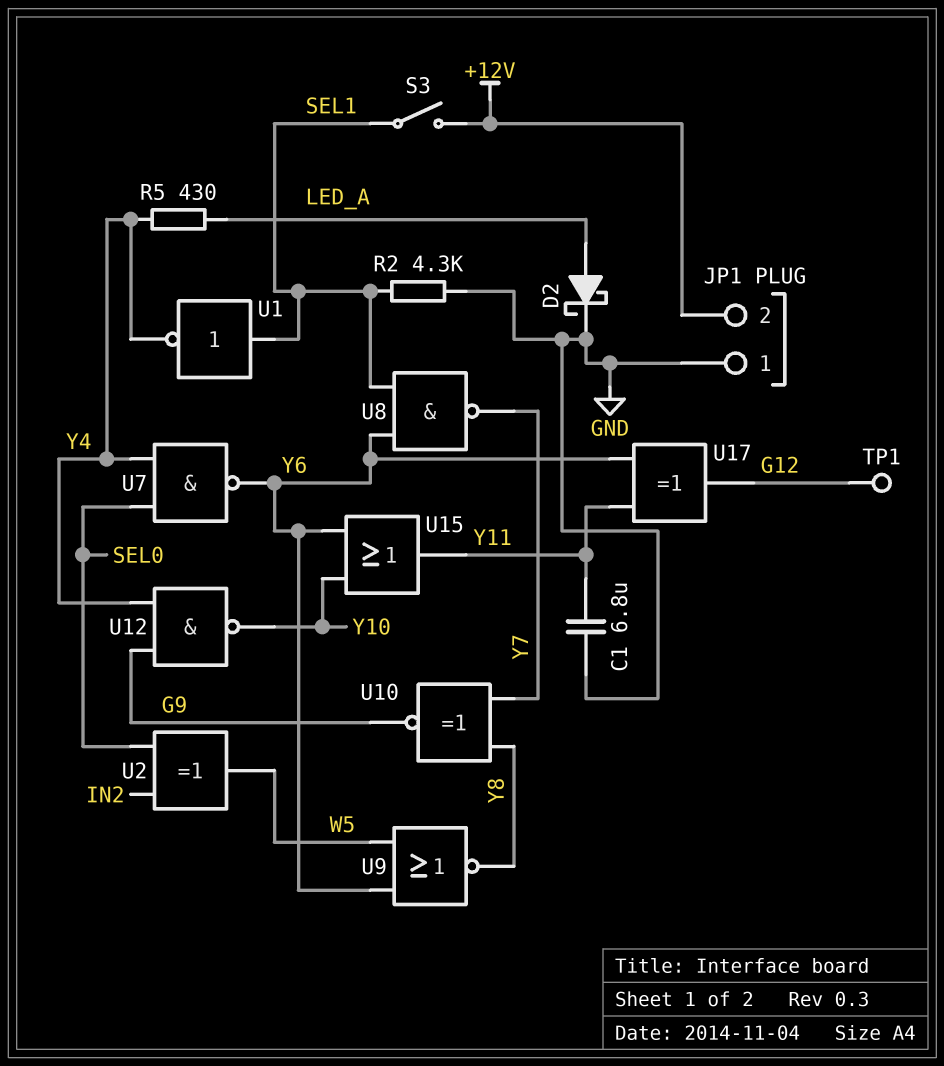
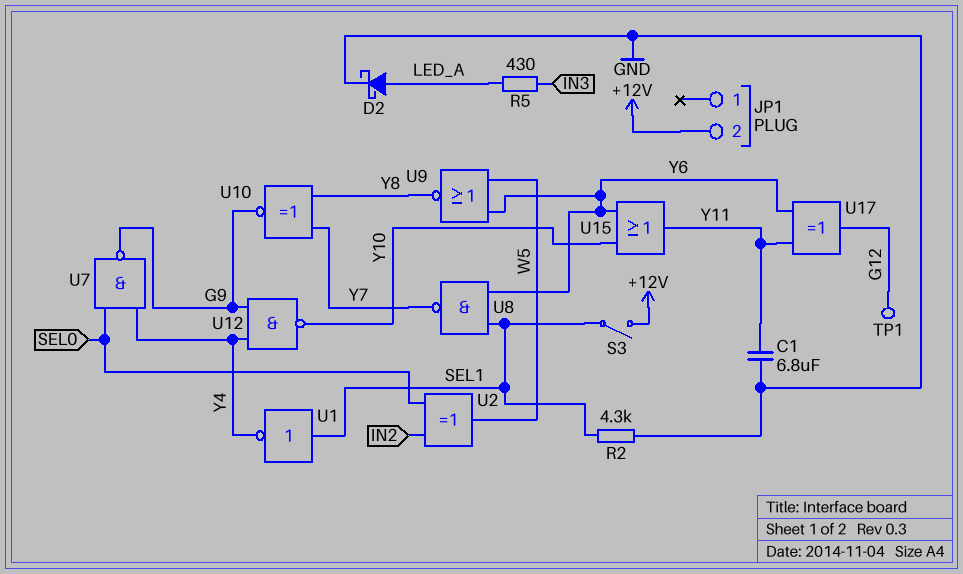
JP1 pin 1: GND -> none
R5: 430 (LED_A, Y4) -> 430 (IN3, LED_A)
U7: NAND (in SEL0, in Y4, out Y6) -> NAND (in SEL0, in Y4, out G9)

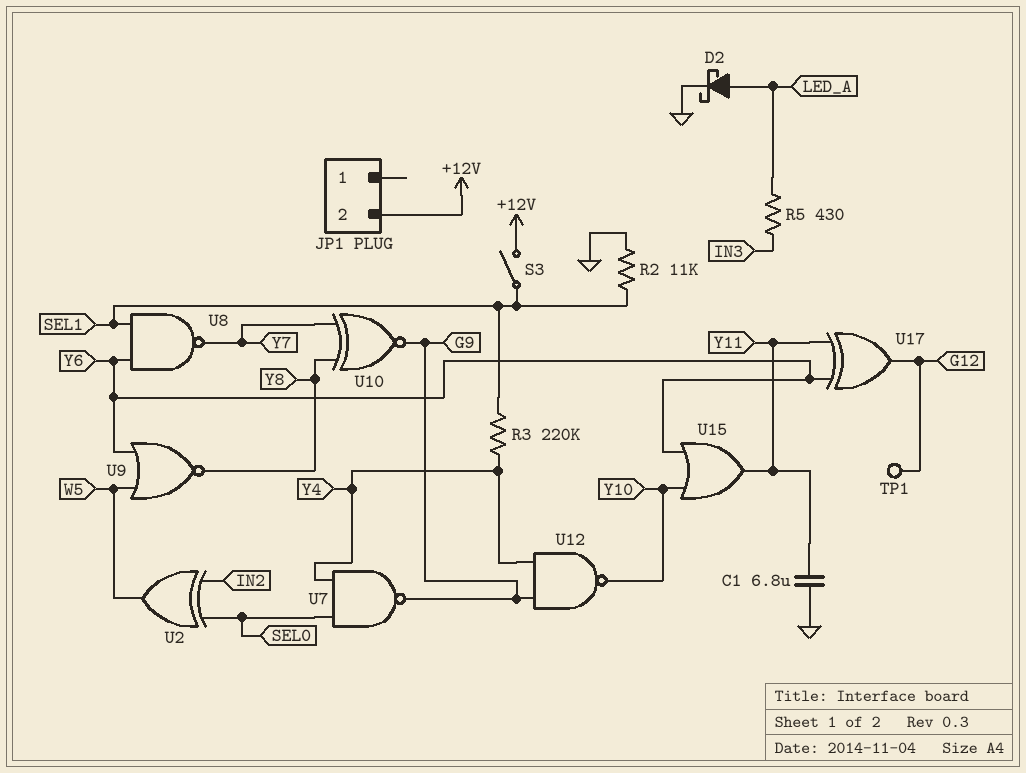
R2: 4.3k (GND, SEL1) -> 11k (GND, SEL1)
R3: none -> 220k (SEL1, Y4)
U1: NOT (in SEL1, out Y4) -> none

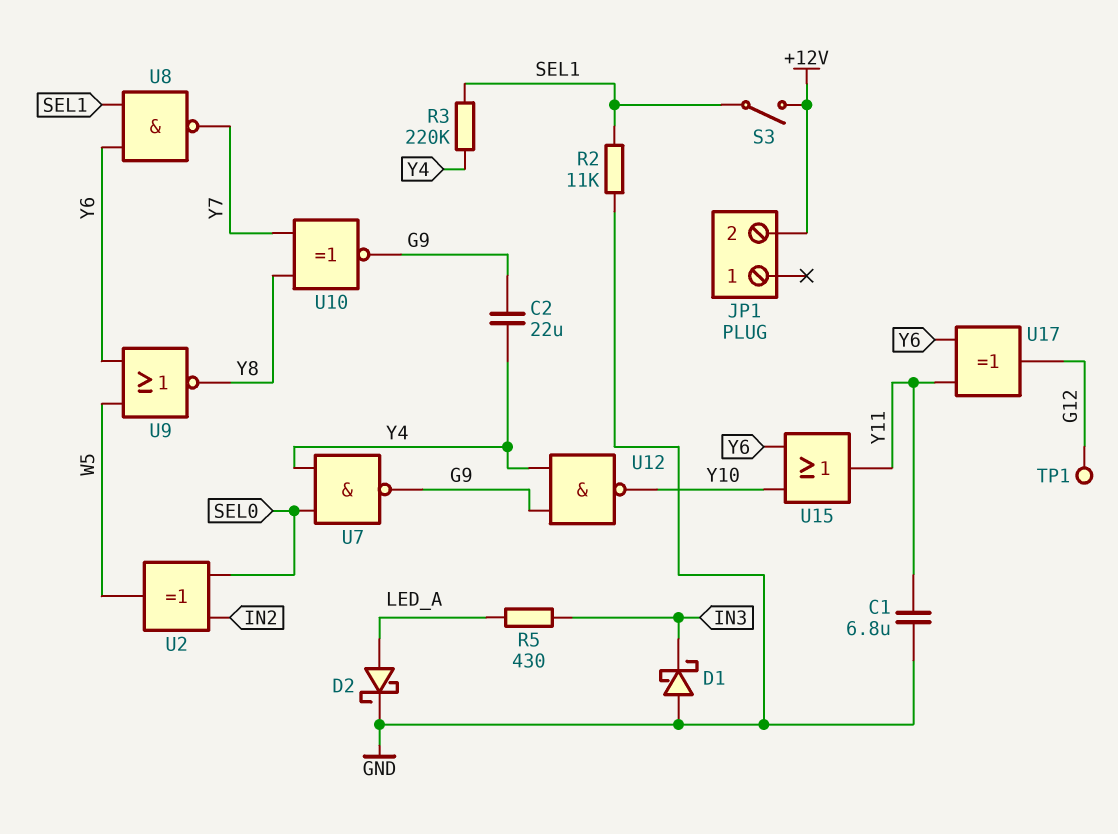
C2: none -> 22uF (G9, Y4)
D1: none -> schottky (A GND, K IN3)

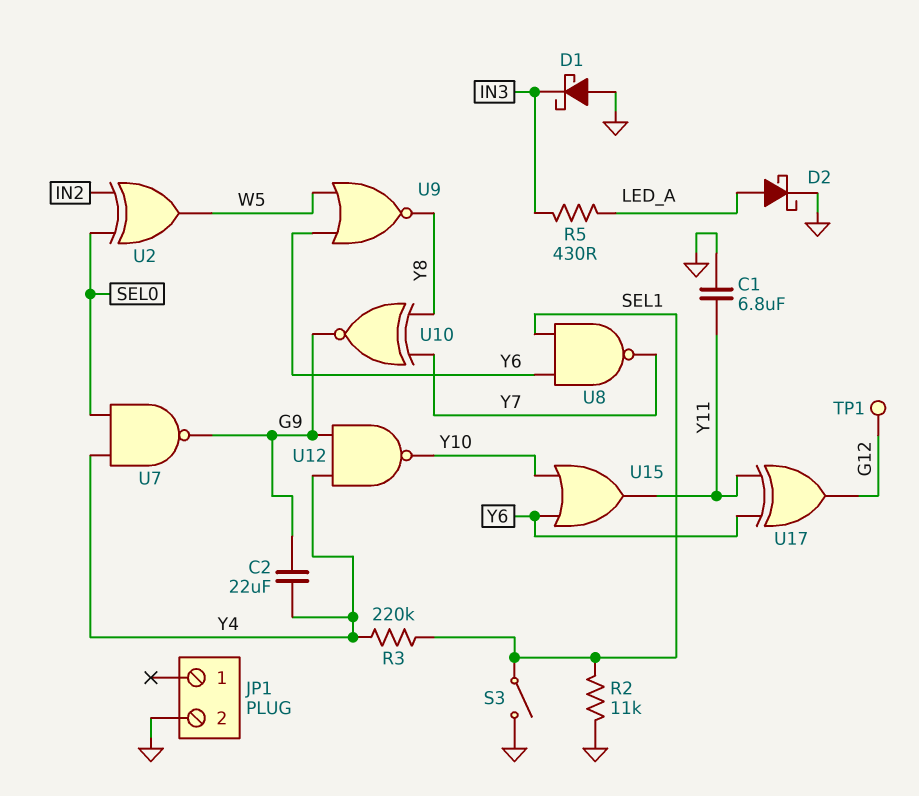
JP1 pin 2: +12V -> GND
S3: switch (+12V, SEL1) -> switch (GND, SEL1)

